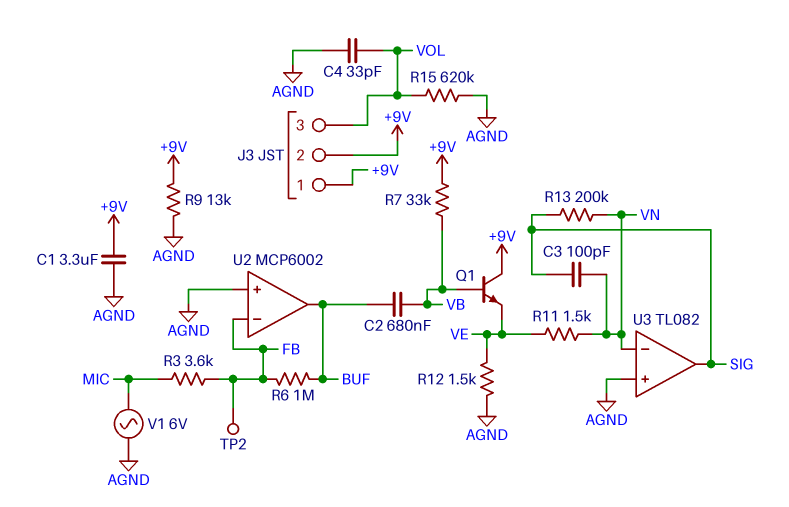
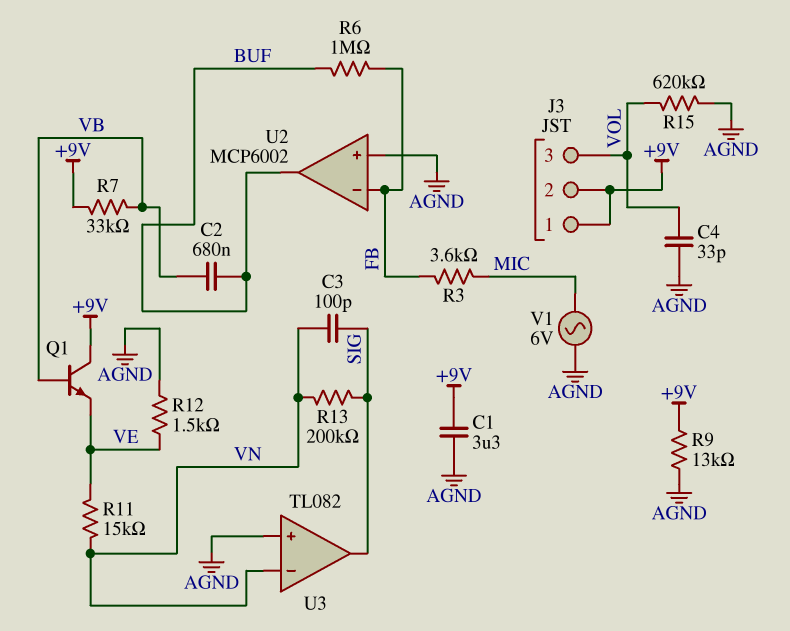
R11: 1.5k (VE, VN) -> 15k (VE, VN)
TP2: test point (FB) -> none

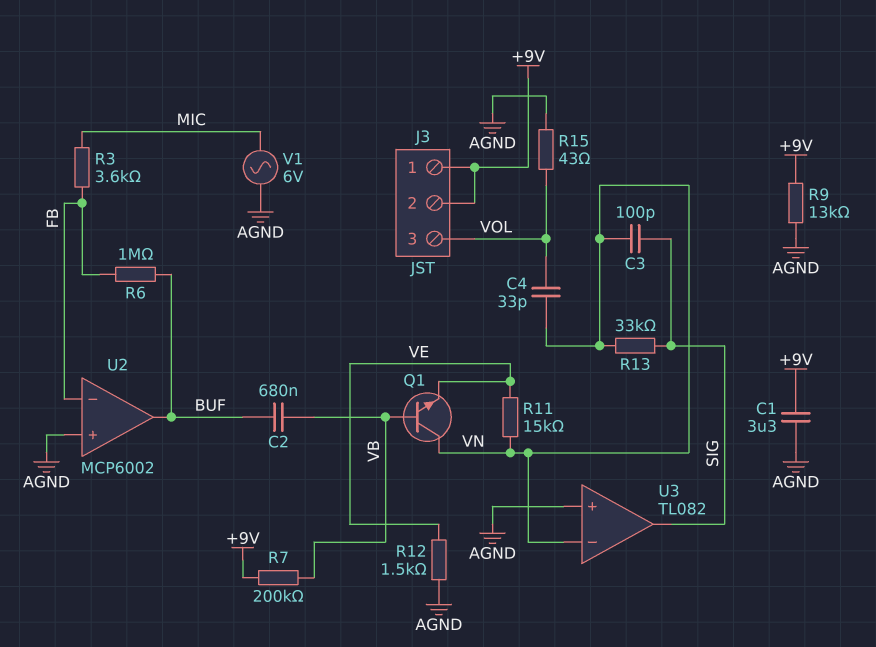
C4: 33pF (AGND, VOL) -> 33pF (VN, VOL)
Q1: NPN (B VB, C +9V, E VE) -> NPN (B VB, C VN, E VE)
R7: 33k (+9V, VB) -> 200k (+9V, VB)
R13: 200k (SIG, VN) -> 33k (SIG, VN)
R15: 620k (AGND, VOL) -> 43 (AGND, VOL)

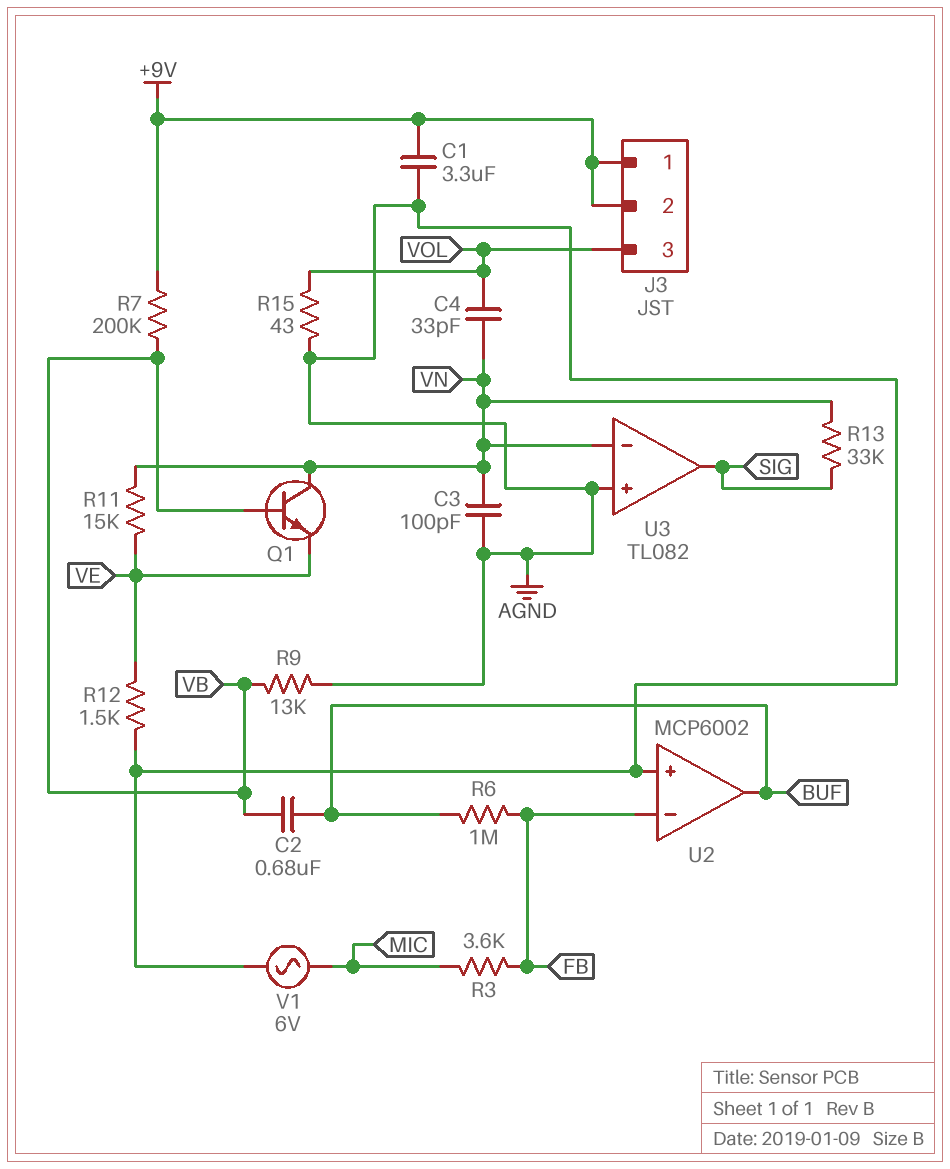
C3: 100pF (SIG, VN) -> 100pF (AGND, VN)
R9: 13k (+9V, AGND) -> 13k (AGND, VB)

